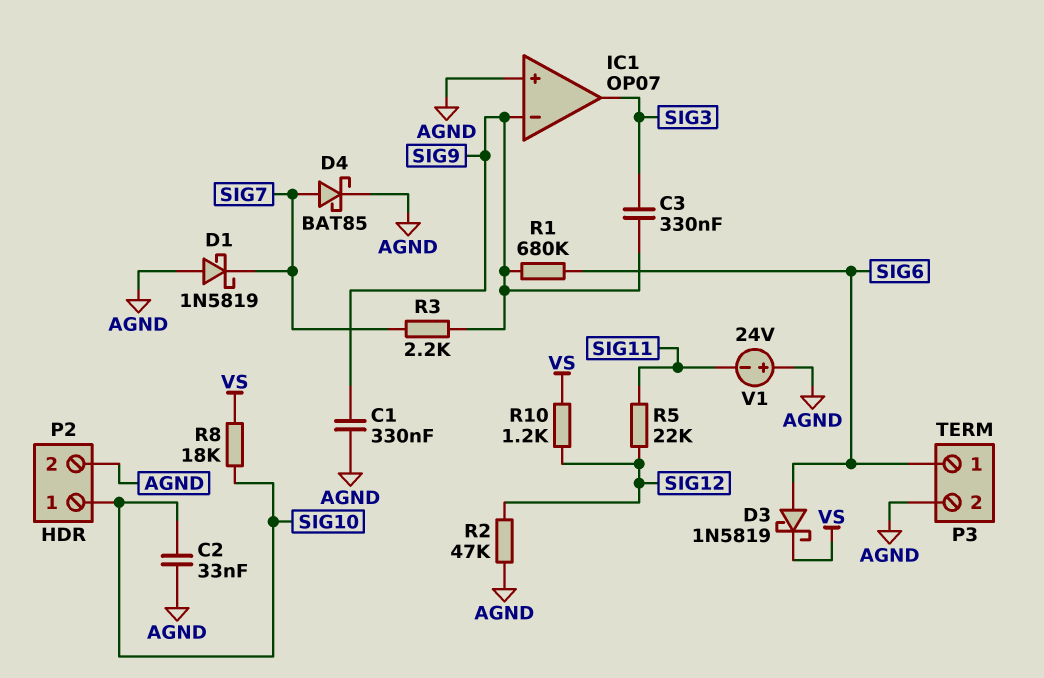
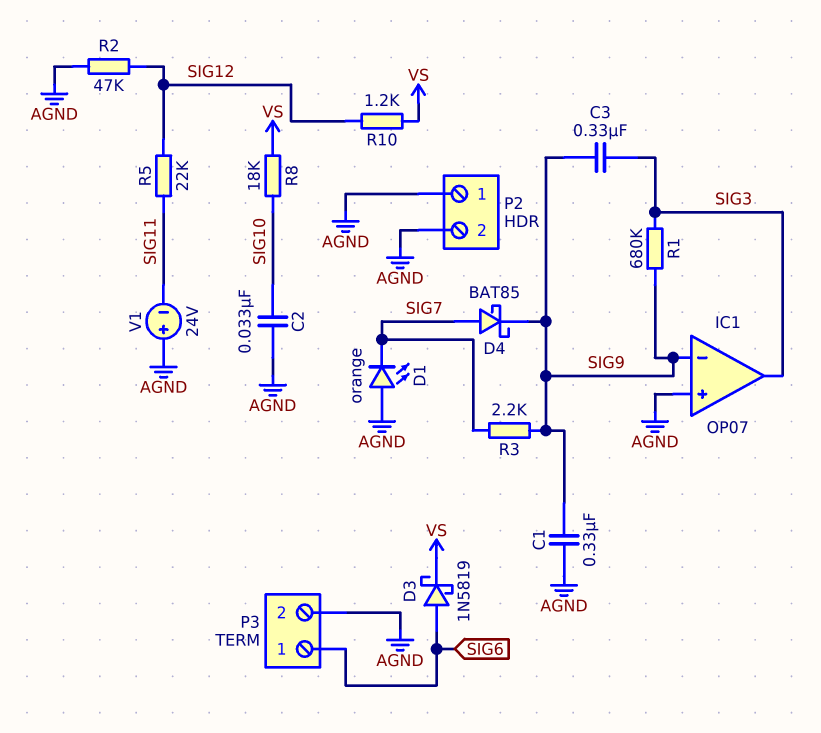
D1: schottky 1N5819 (A AGND, K SIG7) -> LED orange (A AGND, K SIG7)
D4: schottky BAT85 (A SIG7, K AGND) -> schottky BAT85 (A SIG7, K SIG9)
P2 pin 1: SIG10 -> AGND
R1: 680k (SIG6, SIG9) -> 680k (SIG3, SIG9)

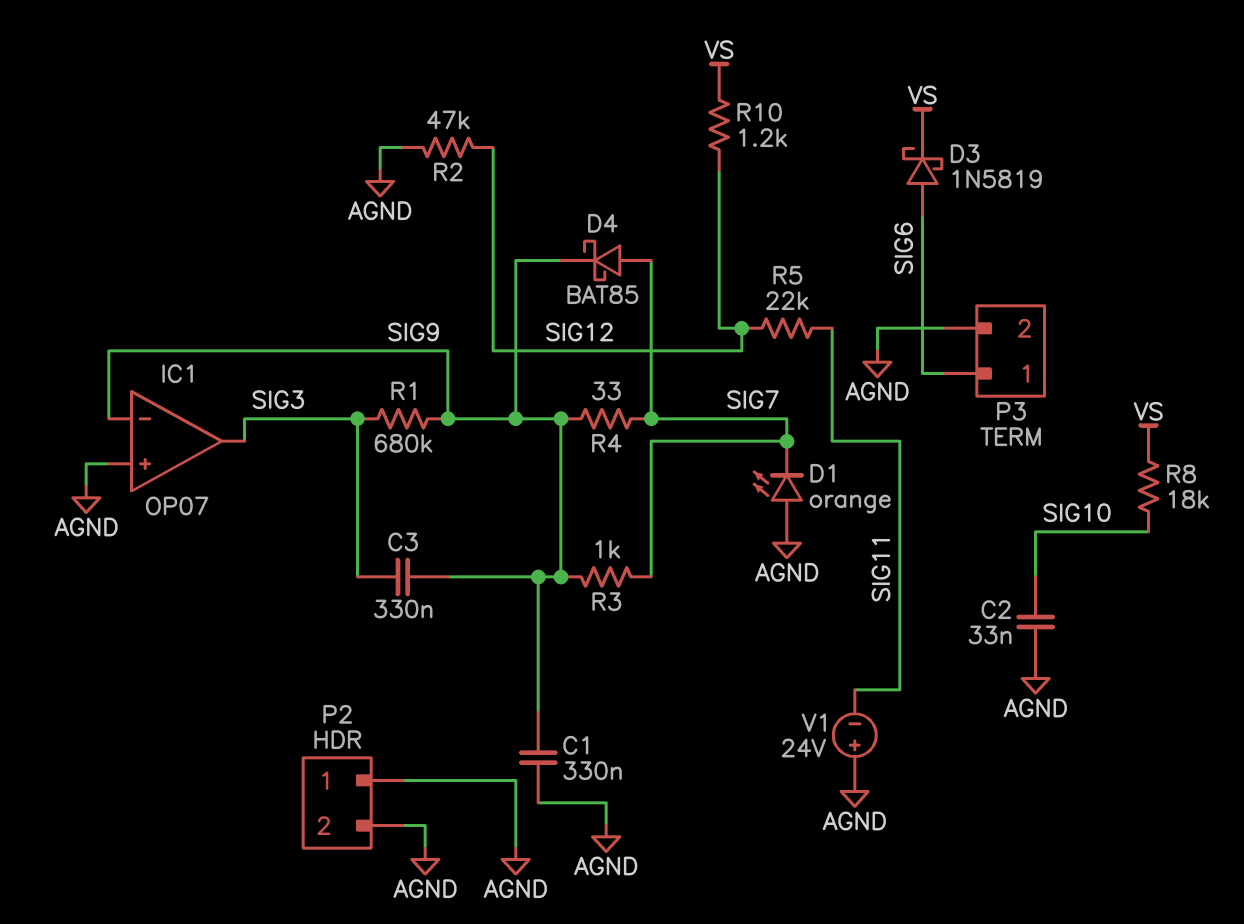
R3: 2.2k (SIG7, SIG9) -> 1k (SIG7, SIG9)
R4: none -> 33 (SIG7, SIG9)

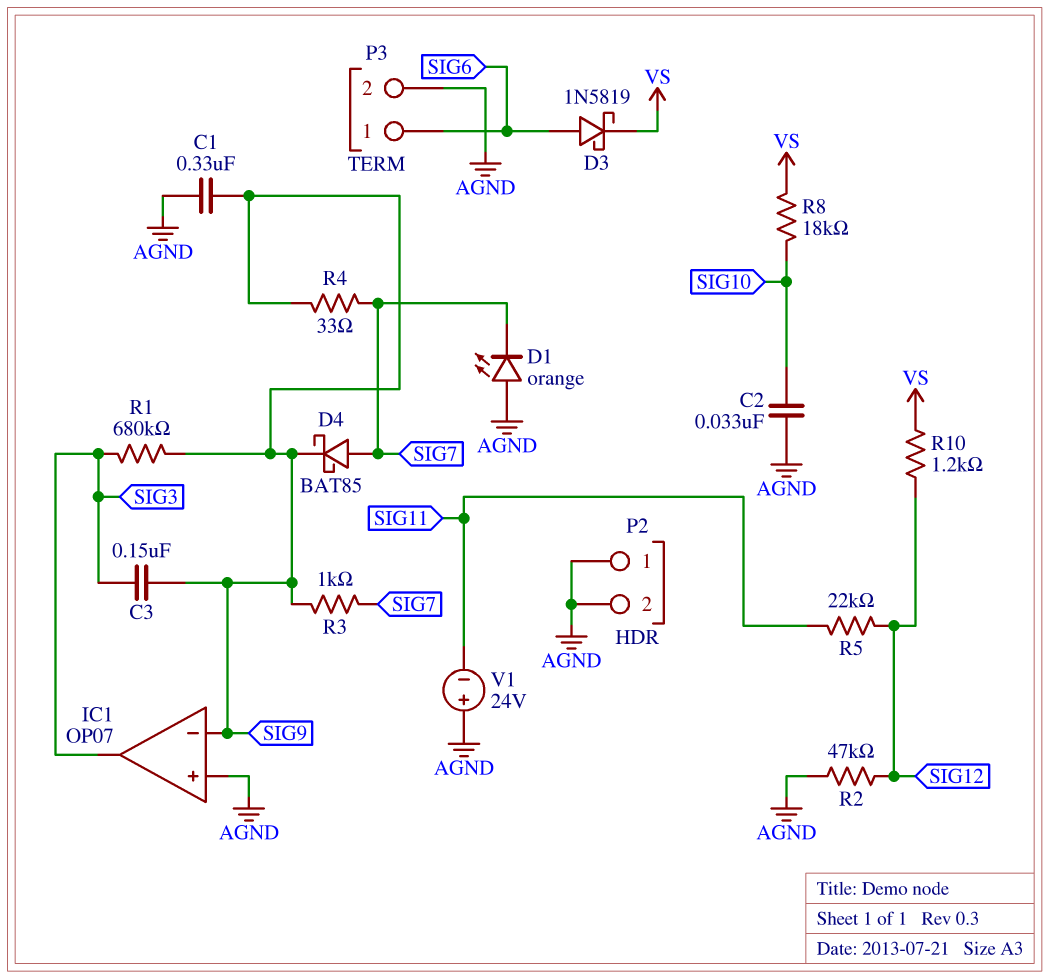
C3: 330nF (SIG3, SIG9) -> 150nF (SIG3, SIG9)

